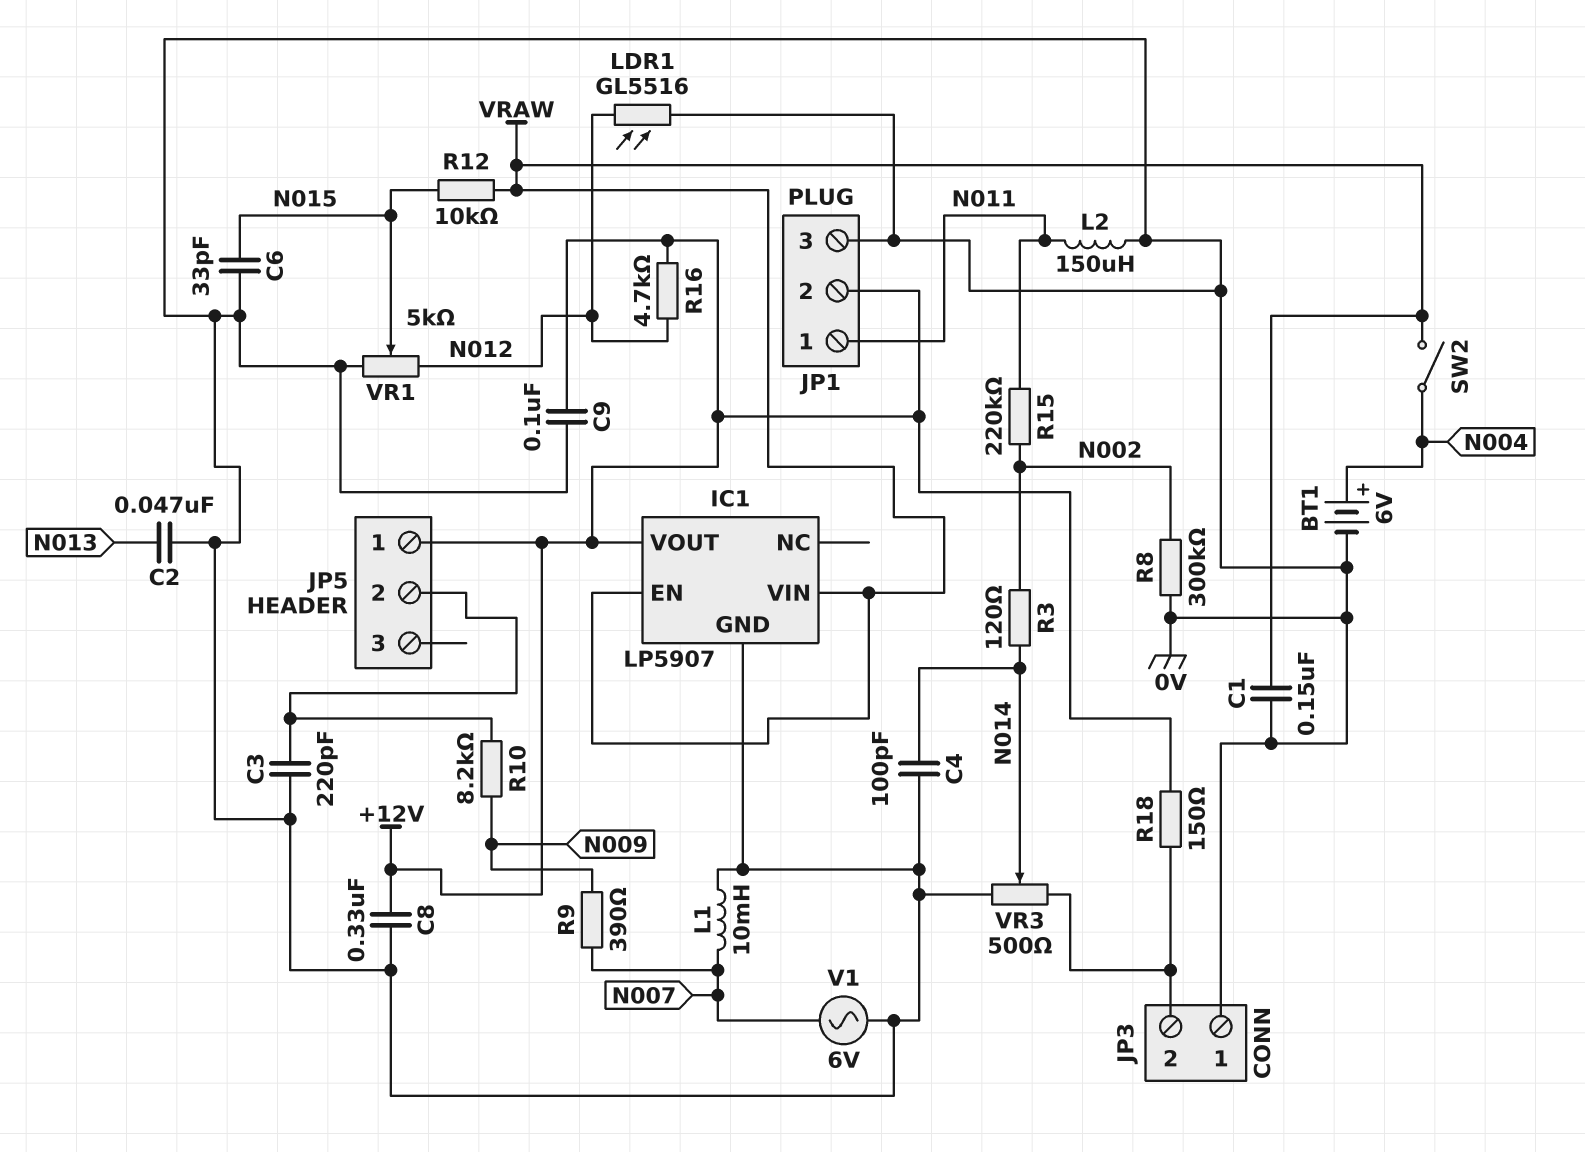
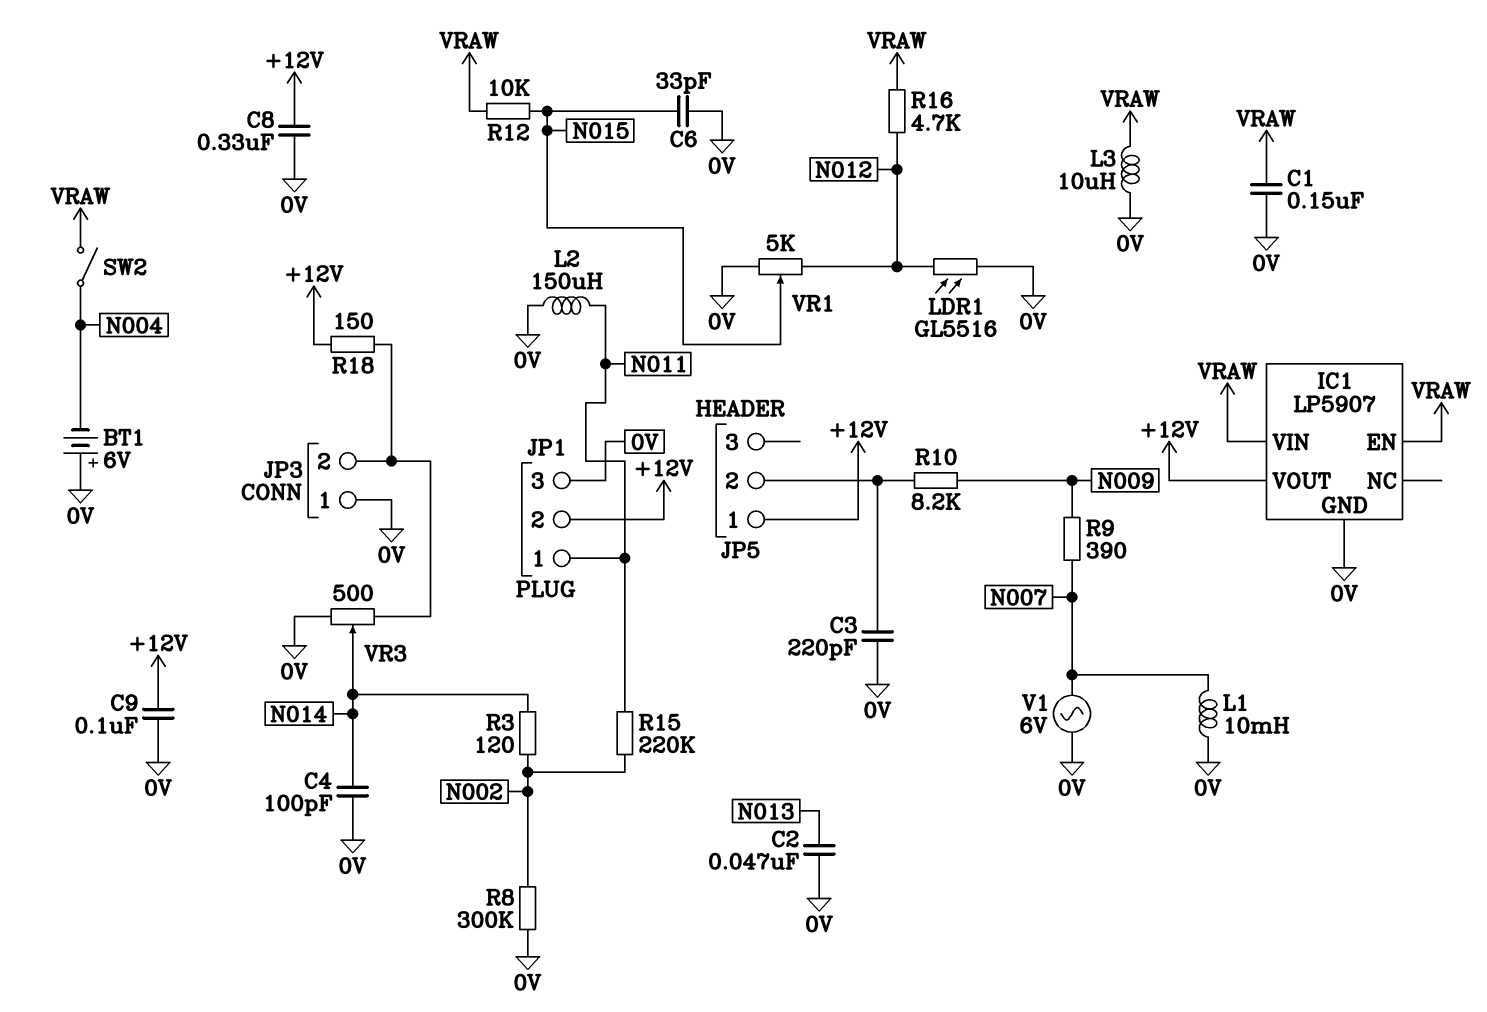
BT1: 6V (plus N004, minus 0V) -> 6V (plus 0V, minus N004)
L3: none -> 10uH (0V, VRAW)
R16: 4.7k (+12V, N012) -> 4.7k (N012, VRAW)

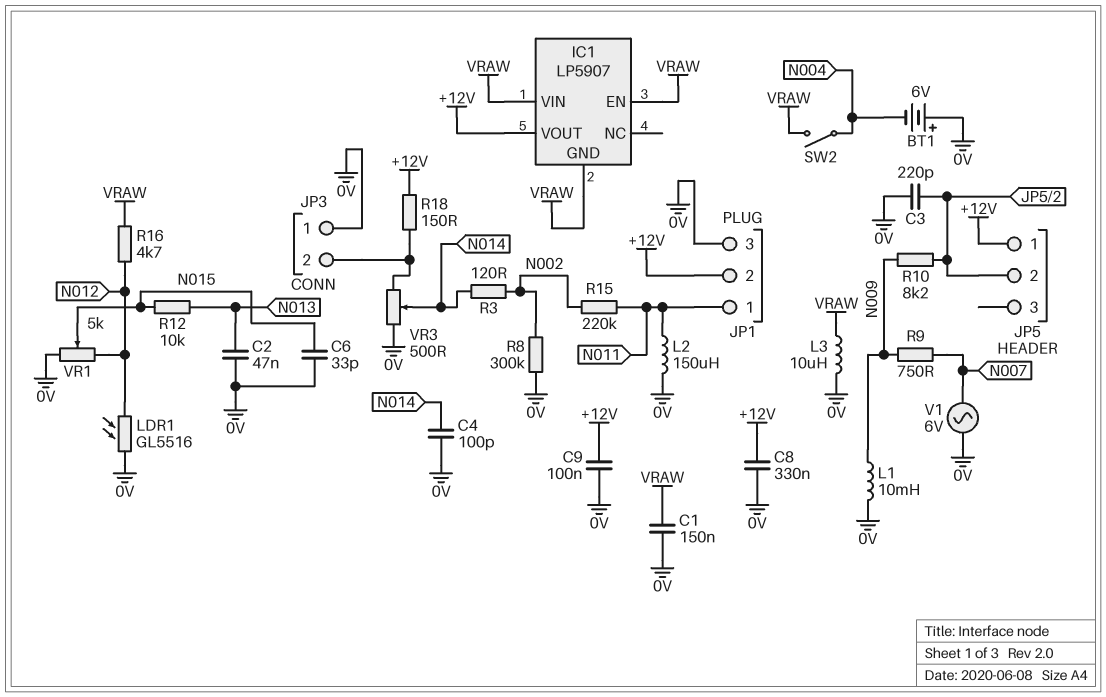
IC1 pin GND: 0V -> VRAW
L1: 10mH (0V, N007) -> 10mH (0V, N009)
R9: 390 (N007, N009) -> 750 (N007, N009)
R12: 10k (N015, VRAW) -> 10k (N013, N015)

